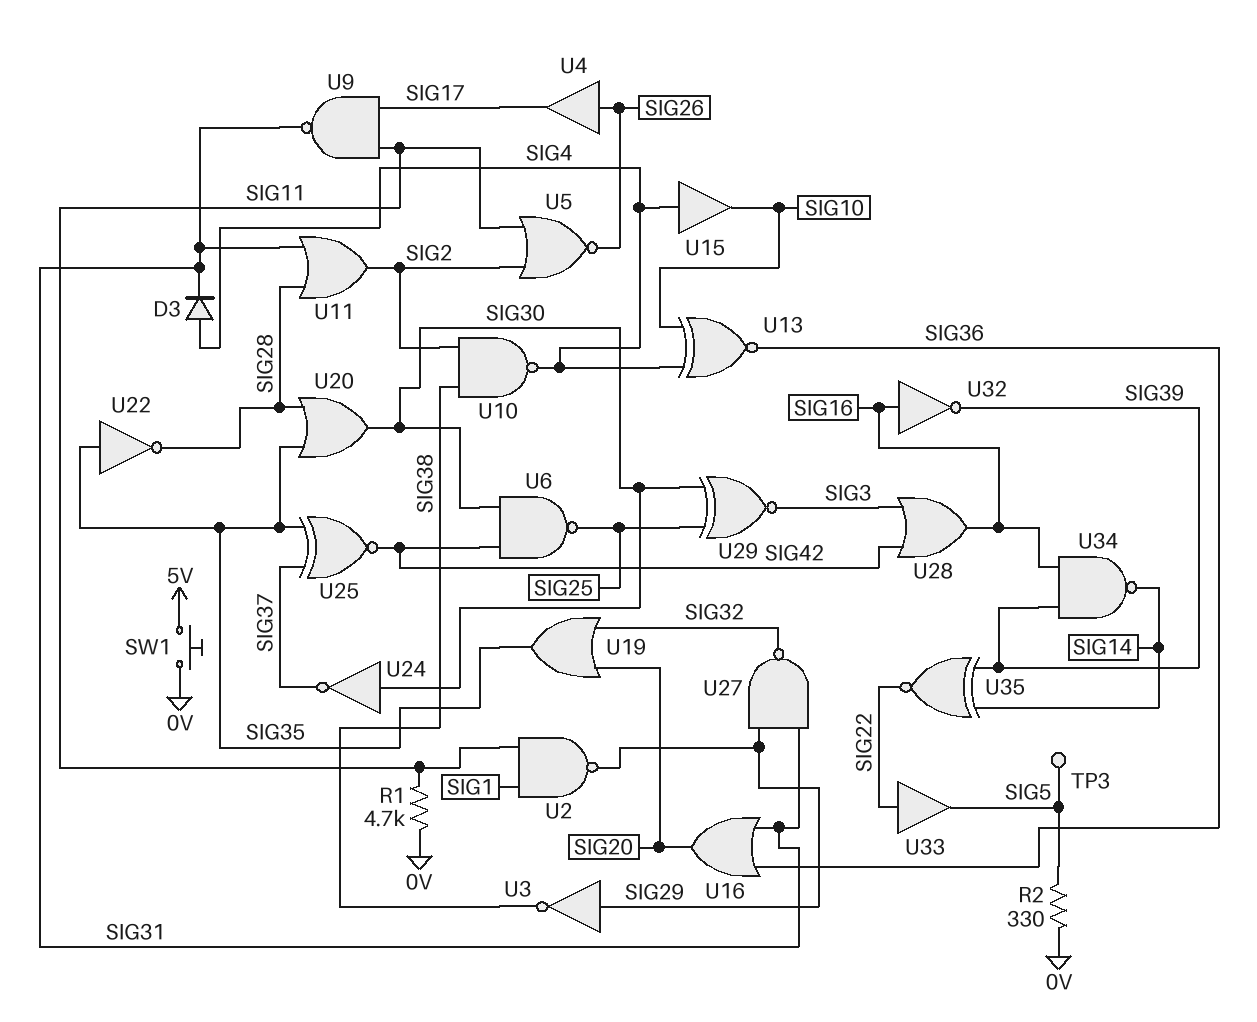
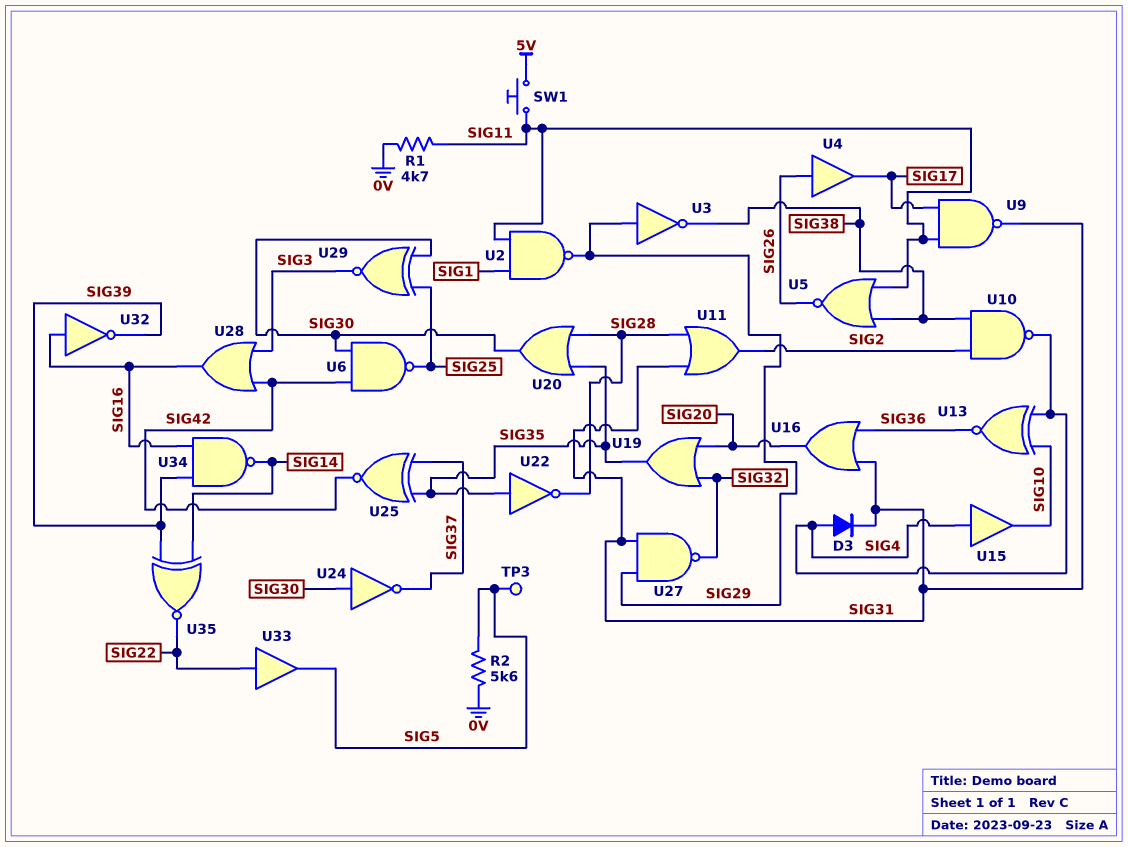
R2: 330 (0V, SIG5) -> 5.6k (0V, SIG5)
SW1: button (0V, 5V) -> button (5V, SIG11)
U5: NOR (in SIG2, in SIG11, out SIG26) -> NOR (in SIG11, in SIG38, out SIG26)

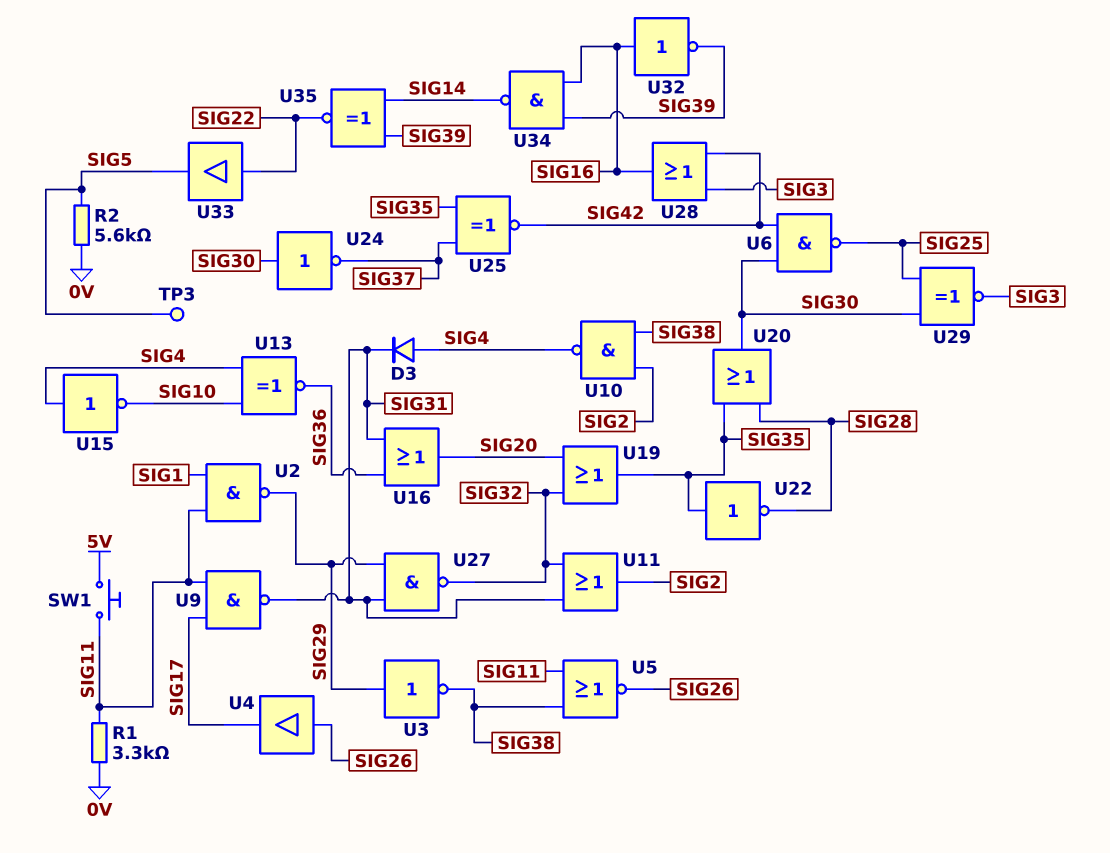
R1: 4.7k (0V, SIG11) -> 3.3k (0V, SIG11)
U11: OR (in SIG28, in SIG31, out SIG2) -> OR (in SIG31, in SIG32, out SIG2)
U15: buffer (in SIG4, out SIG10) -> NOT (in SIG4, out SIG10)

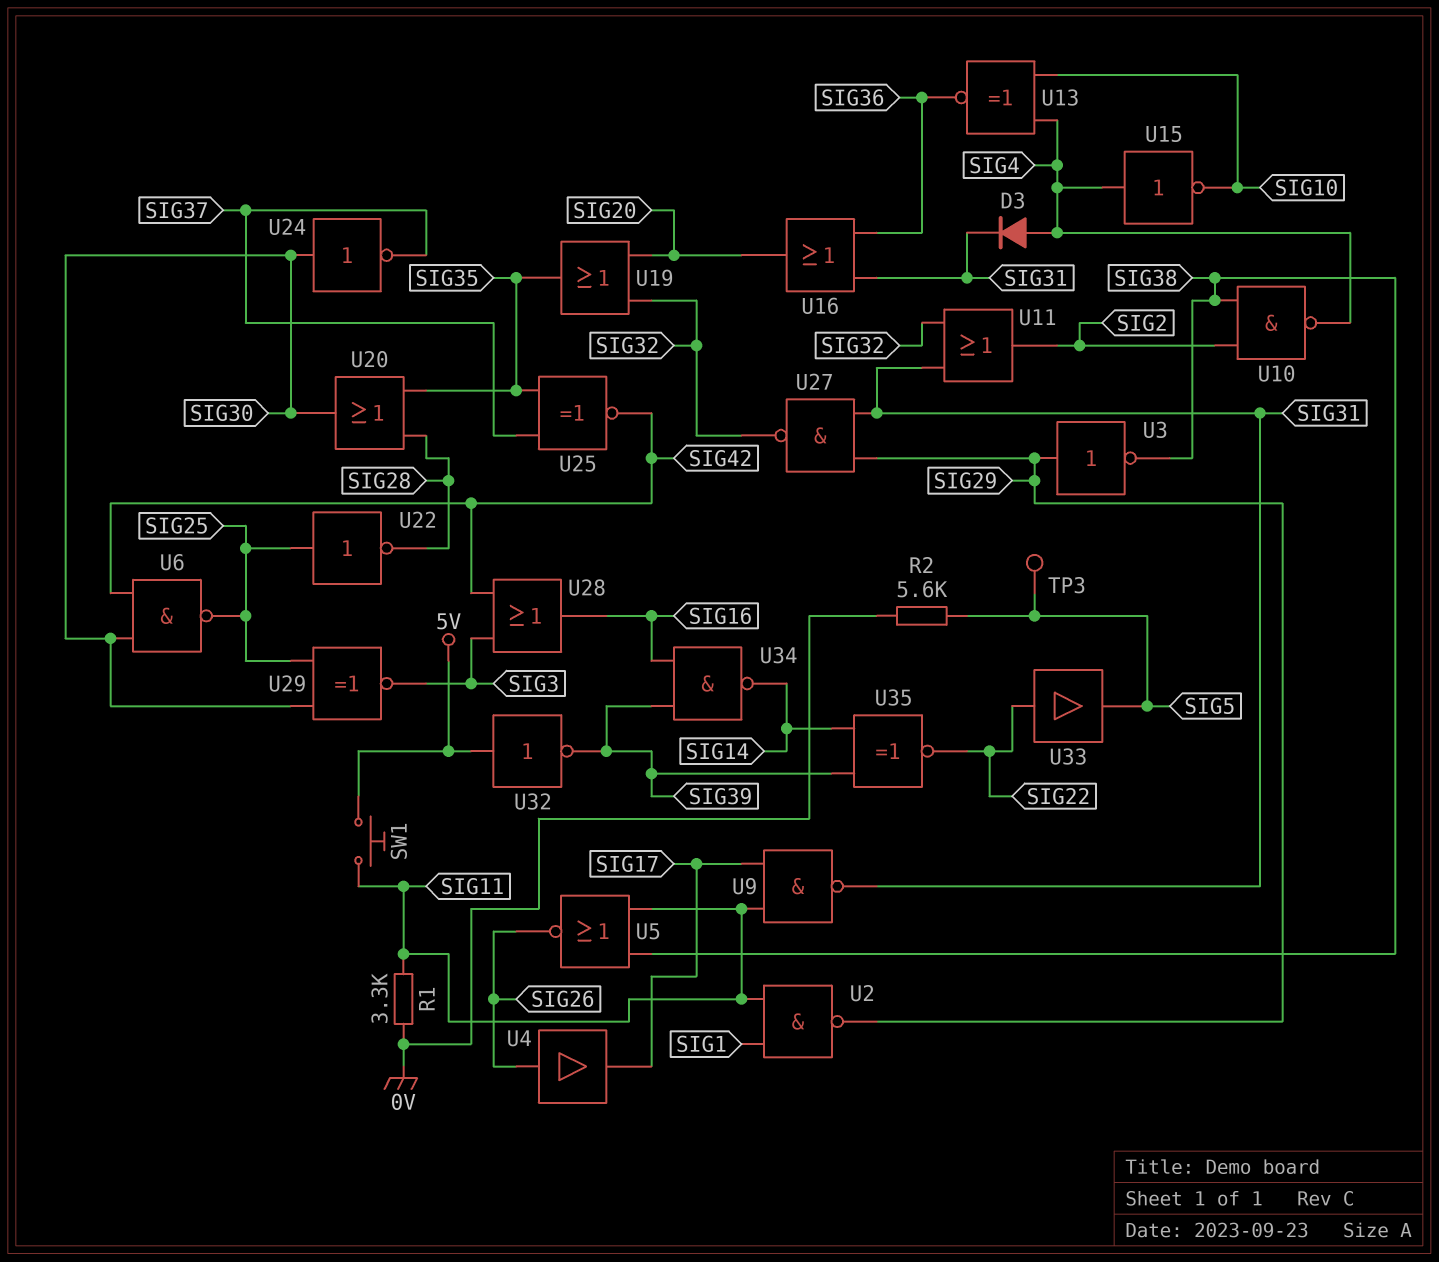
U22: NOT (in SIG35, out SIG28) -> NOT (in SIG25, out SIG28)
U32: NOT (in SIG16, out SIG39) -> NOT (in 5V, out SIG39)

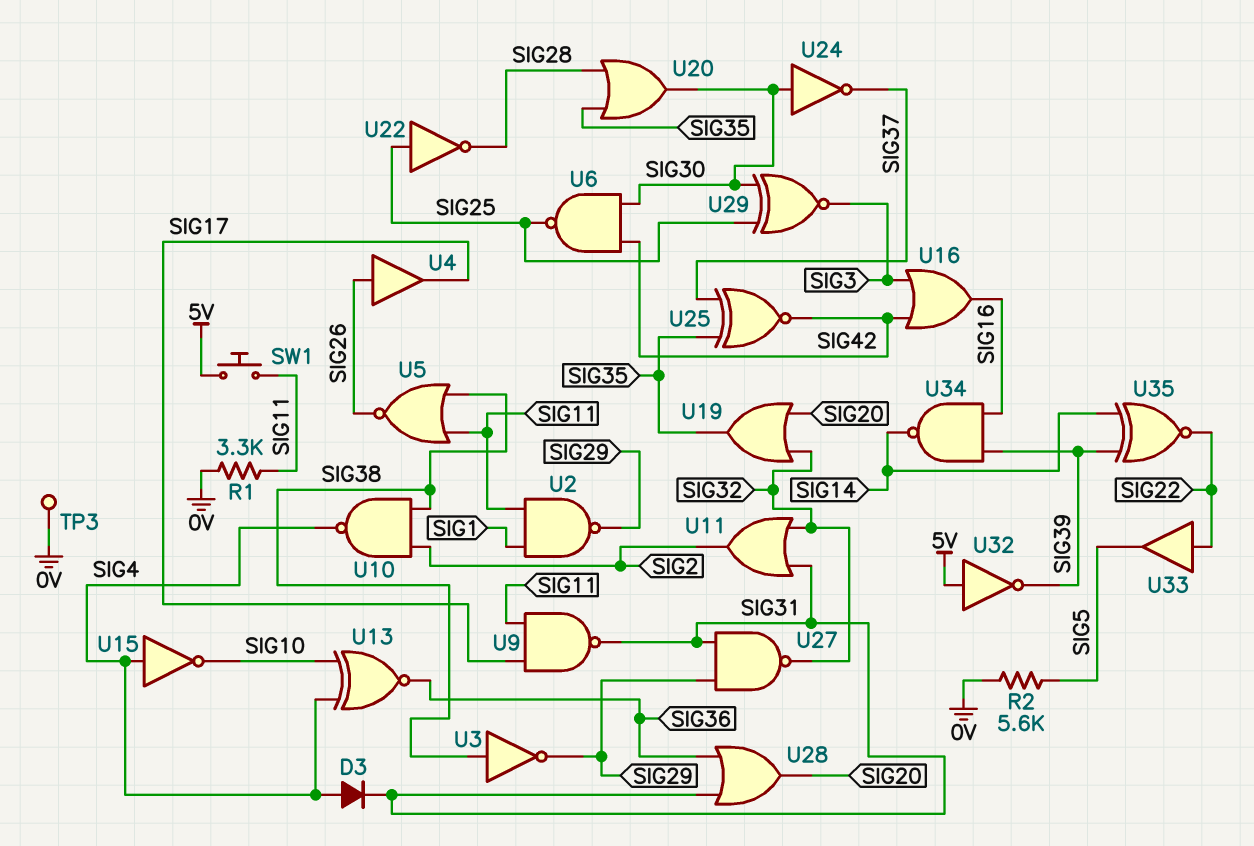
TP3: test point (SIG5) -> test point (0V)
U3: NOT (in SIG29, out SIG38) -> NOT (in SIG38, out SIG29)
U16: OR (in SIG31, in SIG36, out SIG20) -> OR (in SIG3, in SIG42, out SIG16)
U28: OR (in SIG3, in SIG42, out SIG16) -> OR (in SIG31, in SIG36, out SIG20)

